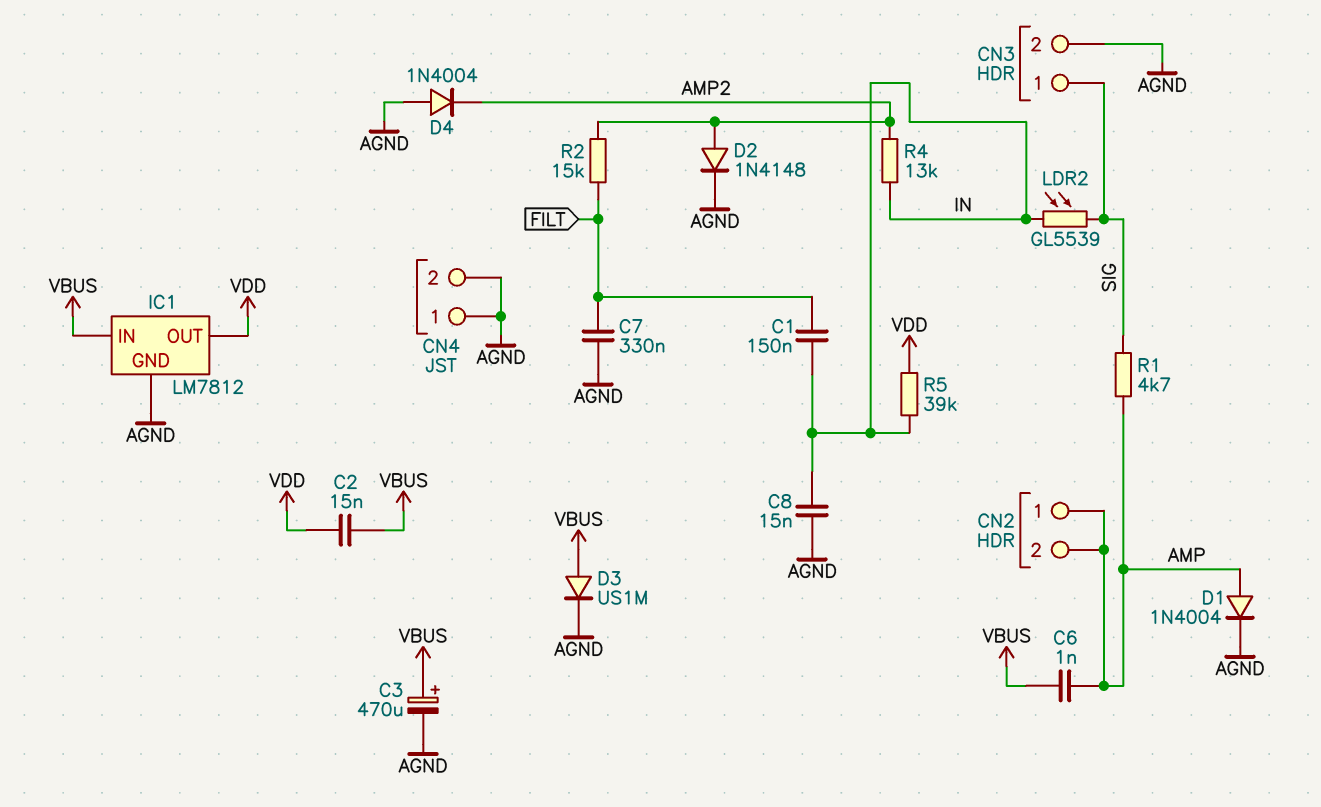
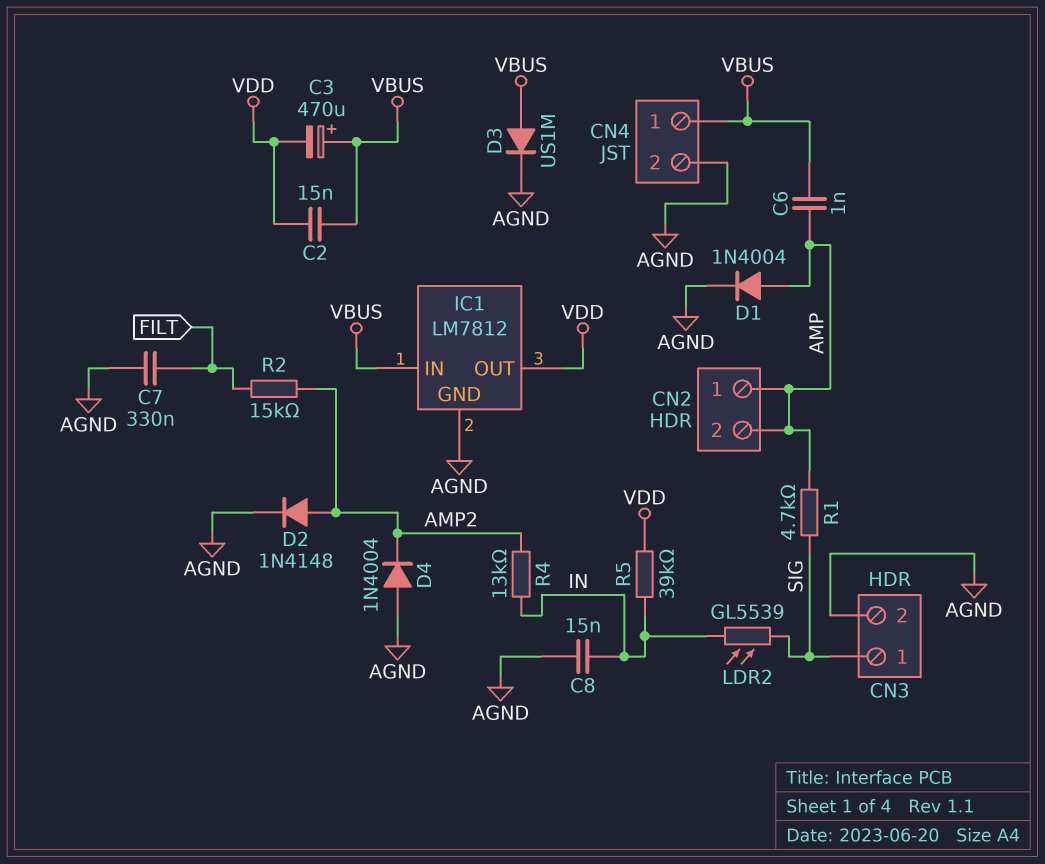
C1: 150nF (FILT, IN) -> none
C3: 470uF (plus VBUS, minus AGND) -> 470uF (plus VBUS, minus VDD)
CN4 pin 1: AGND -> VBUS

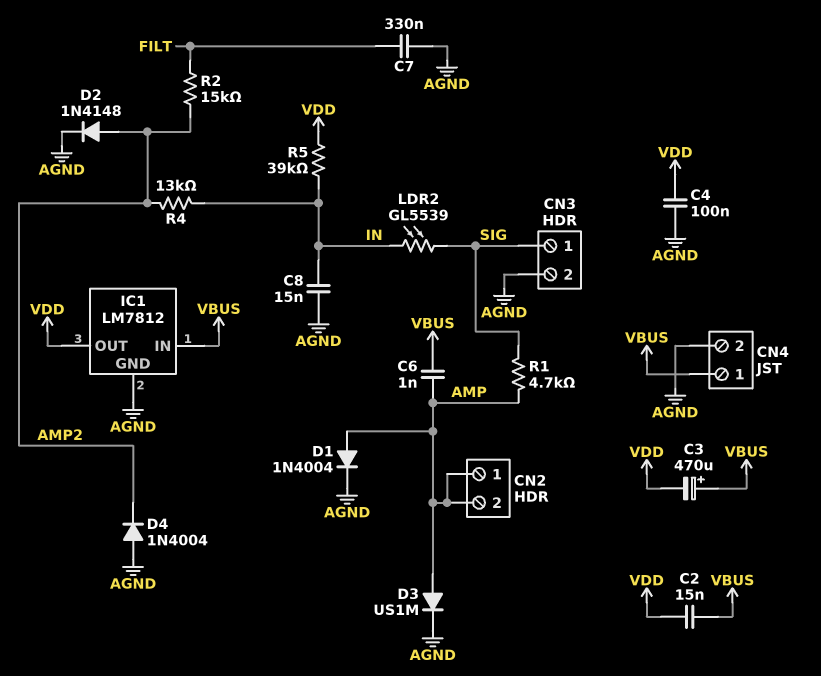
C4: none -> 100nF (AGND, VDD)
D3: diode US1M (A VBUS, K AGND) -> diode US1M (A AMP, K AGND)

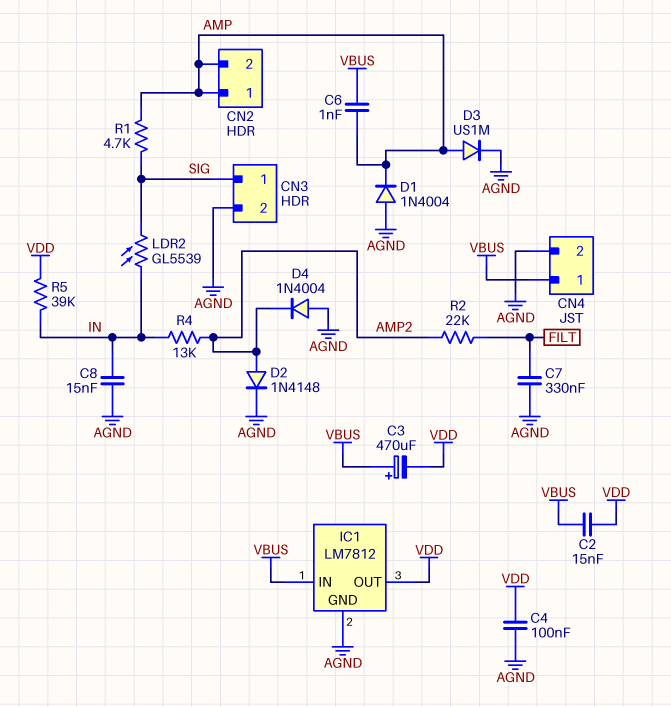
D1: diode 1N4004 (A AMP, K AGND) -> diode 1N4004 (A AGND, K AMP)
R2: 15k (AMP2, FILT) -> 22k (AMP2, FILT)

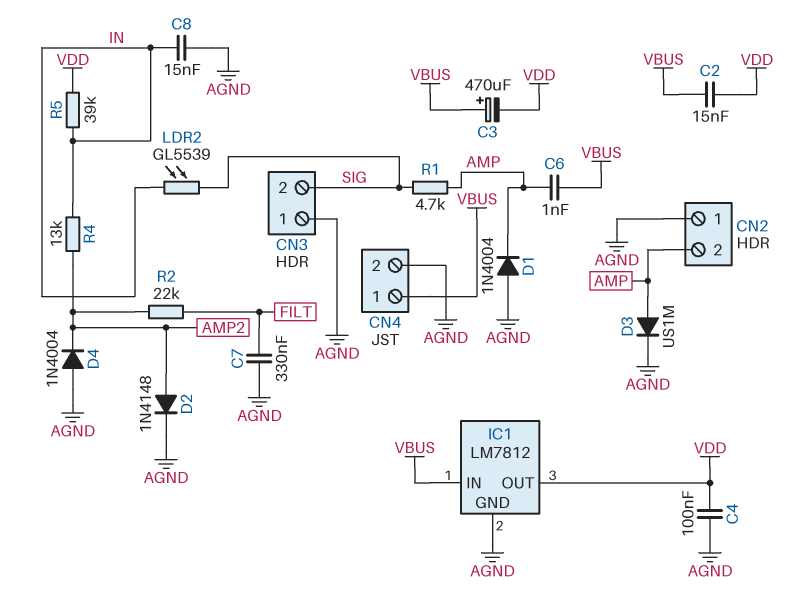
CN2 pin 1: AMP -> AGND
CN3 pin 1: SIG -> AGND
CN3 pin 2: AGND -> SIG

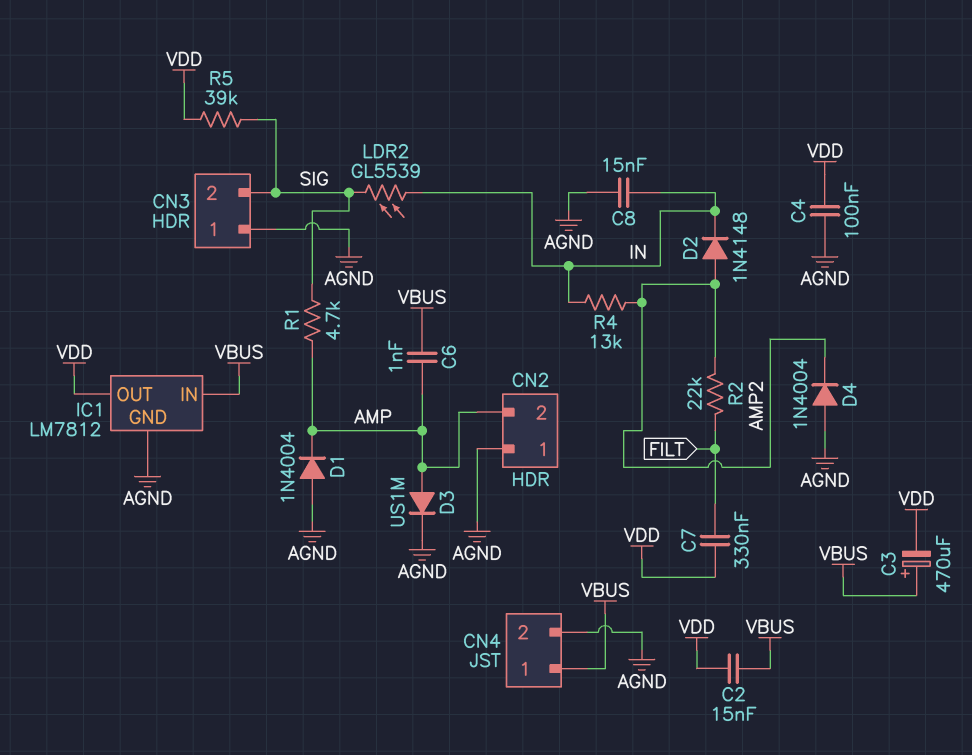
C7: 330nF (AGND, FILT) -> 330nF (FILT, VDD)
D2: diode 1N4148 (A AMP2, K AGND) -> diode 1N4148 (A AMP2, K IN)
R5: 39k (IN, VDD) -> 39k (SIG, VDD)

